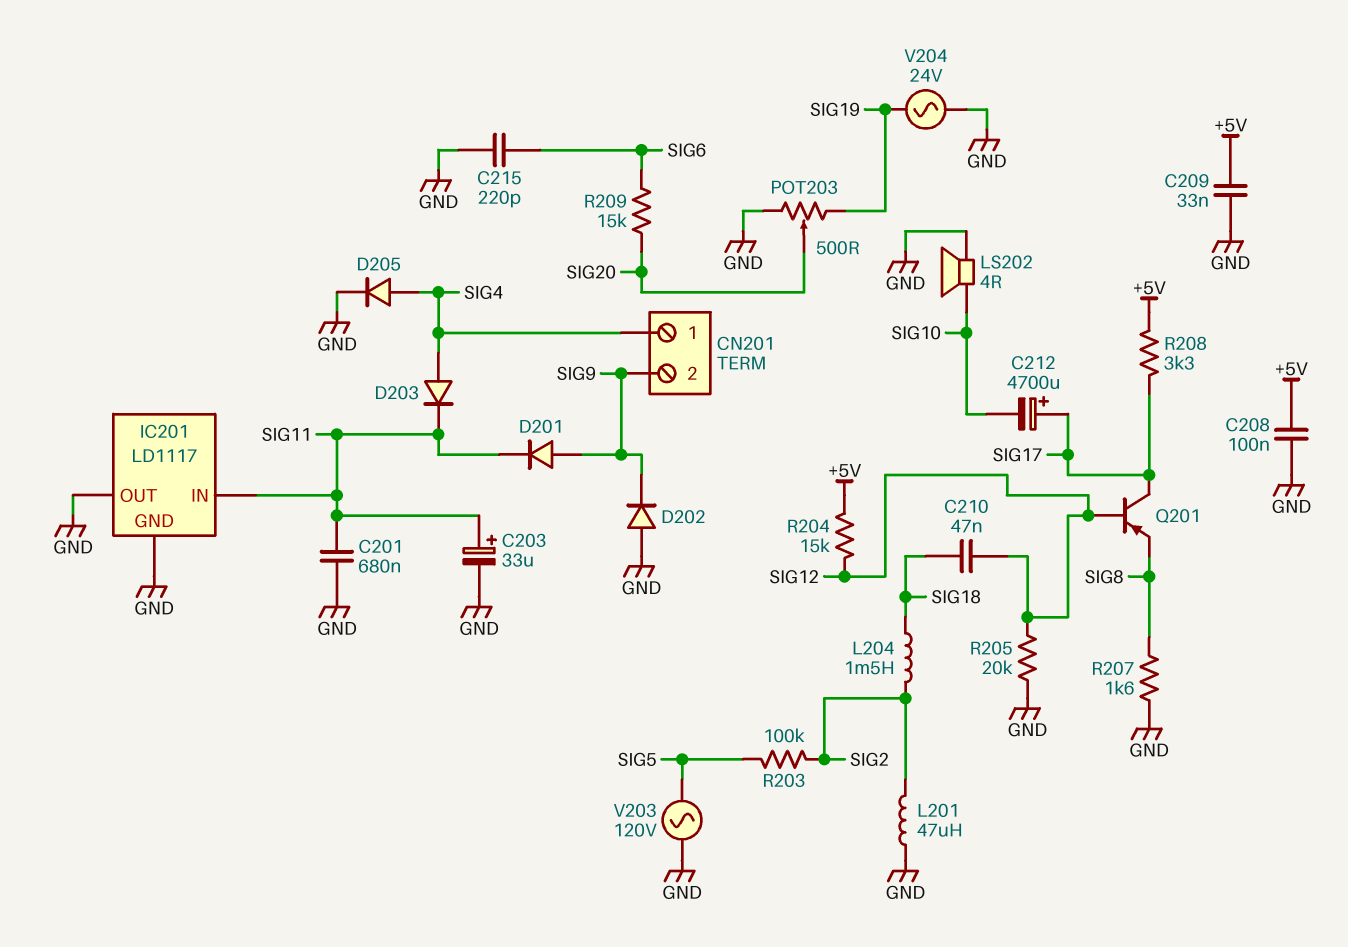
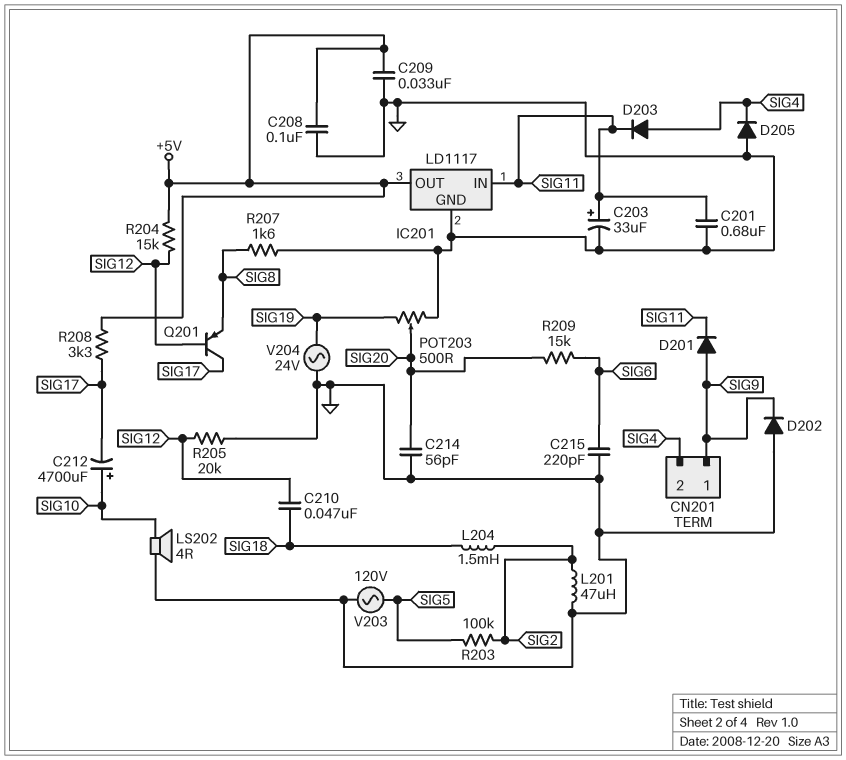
C212: 4700uF (plus SIG17, minus SIG10) -> 4700uF (plus SIG10, minus SIG17)
C214: none -> 56pF (GND, SIG20)
CN201 pin 1: SIG4 -> SIG9
CN201 pin 2: SIG9 -> SIG4
D205: diode (A SIG4, K GND) -> diode (A GND, K SIG4)
IC201 pin OUT: GND -> +5V

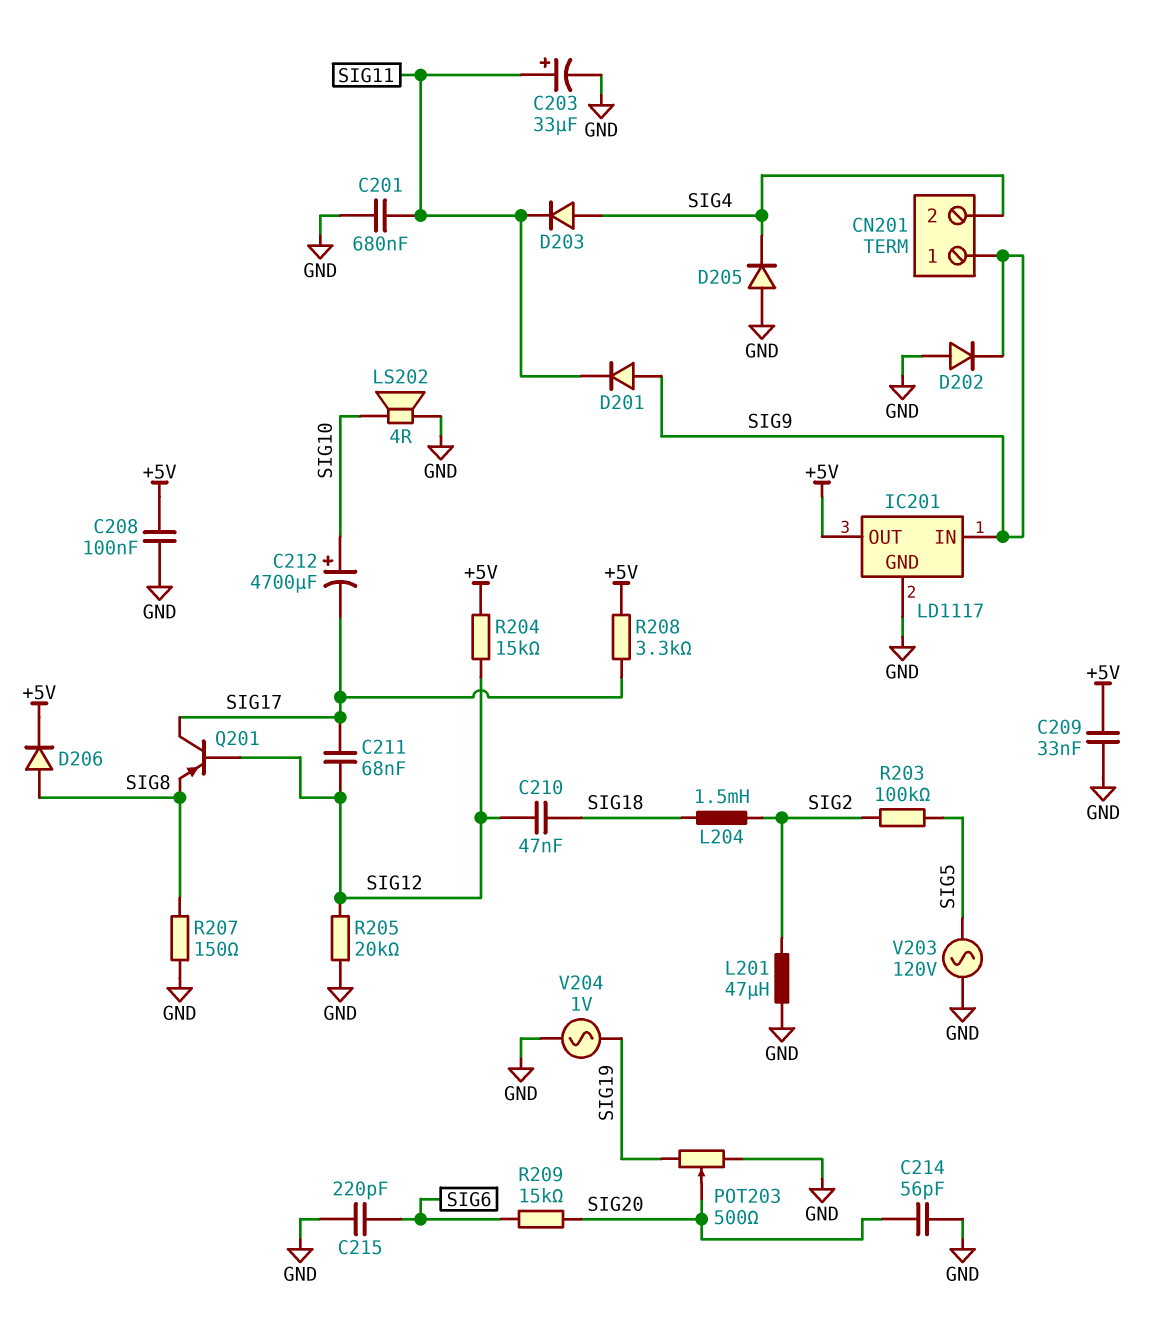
C211: none -> 68nF (SIG12, SIG17)
D206: none -> diode (A SIG8, K +5V)
IC201 pin IN: SIG11 -> SIG9
R207: 1.6k (GND, SIG8) -> 150 (GND, SIG8)
V204: AC 24V (GND, SIG19) -> AC 1V (GND, SIG19)

